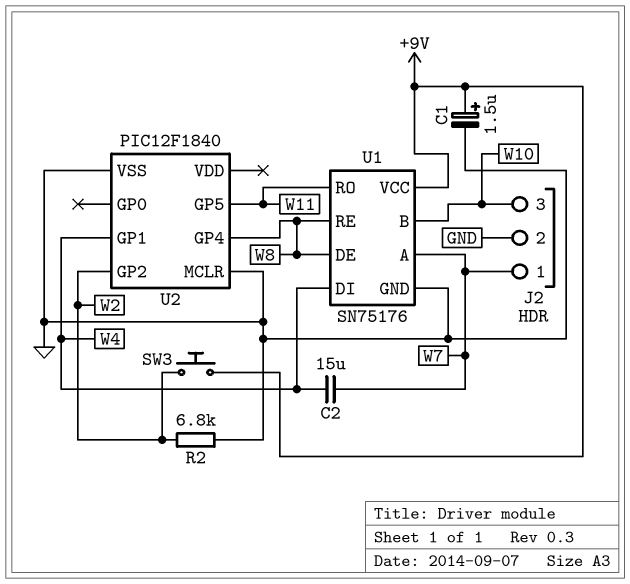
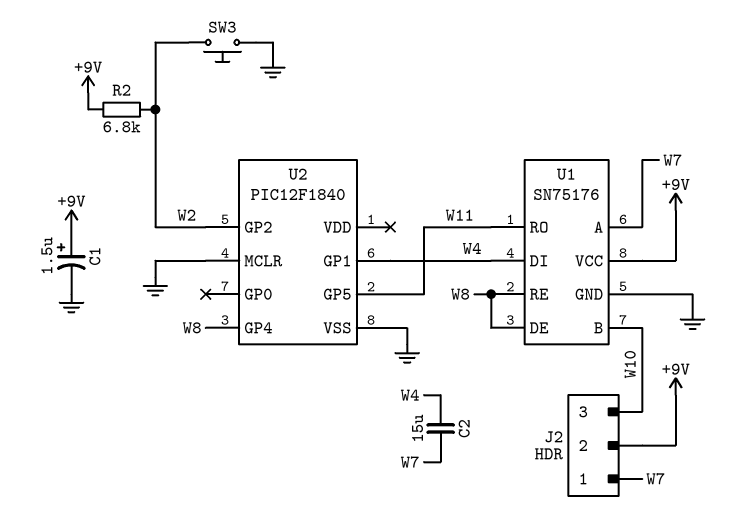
J2 pin 2: GND -> +9V
R2: 6.8k (GND, W2) -> 6.8k (+9V, W2)
SW3: button (+9V, W2) -> button (GND, W2)

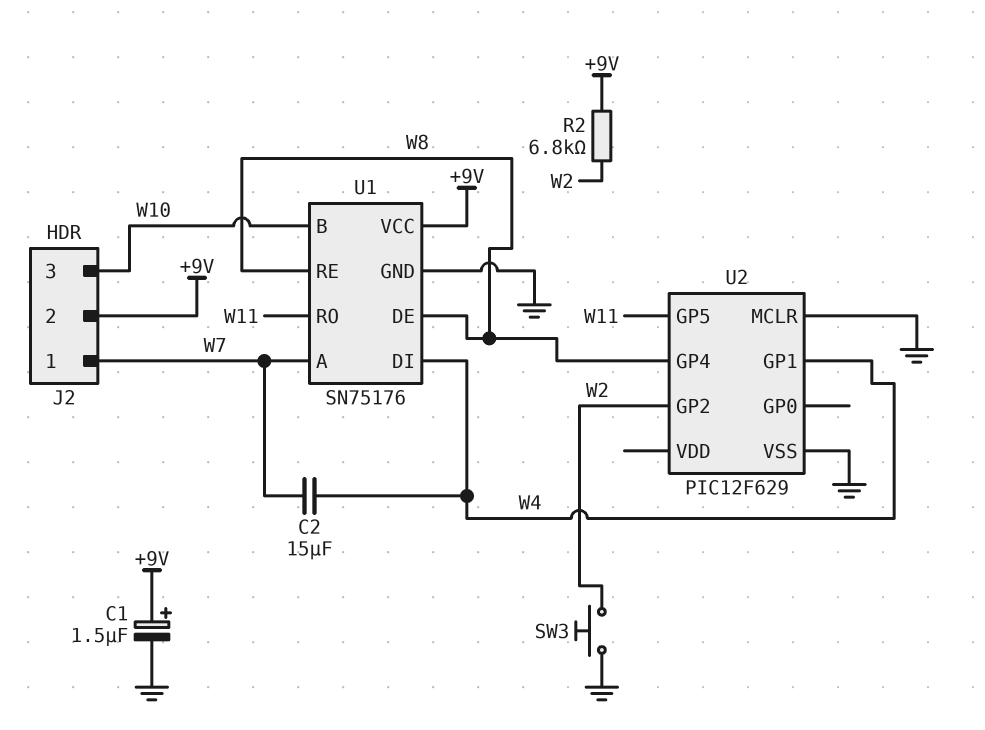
U2: PIC12F1840 -> PIC12F629

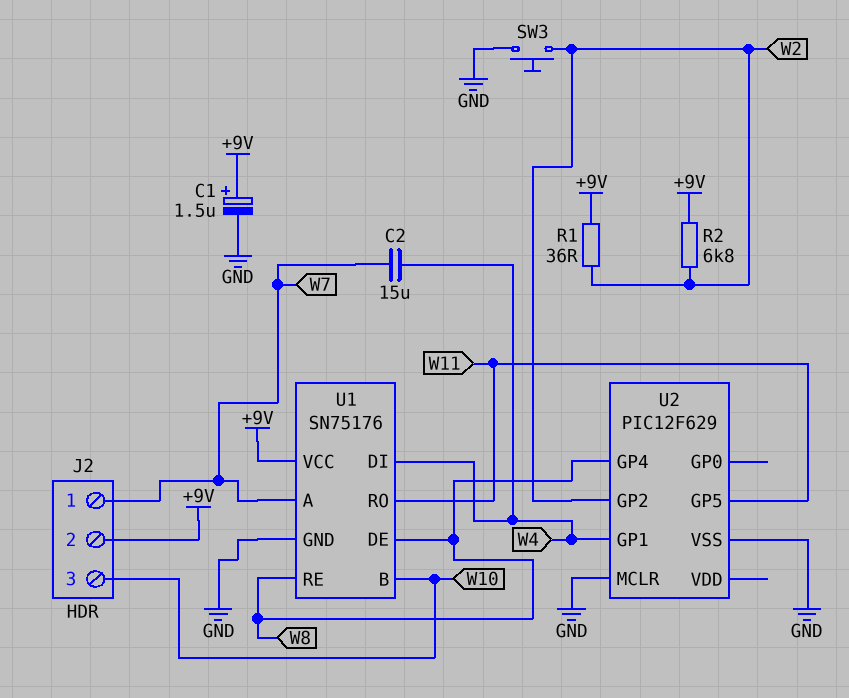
R1: none -> 36 (+9V, W2)

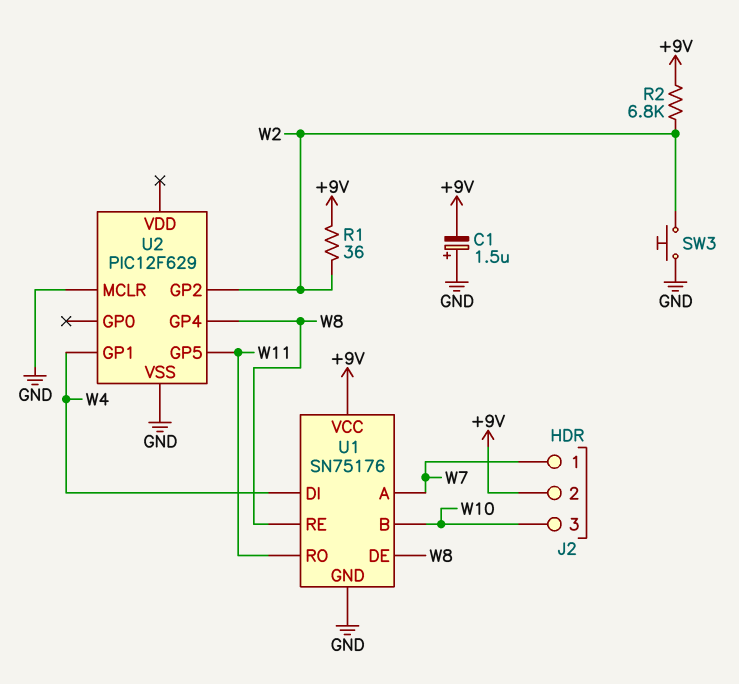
C1: 1.5uF (plus +9V, minus GND) -> 1.5uF (plus GND, minus +9V)
C2: 15uF (W4, W7) -> none

